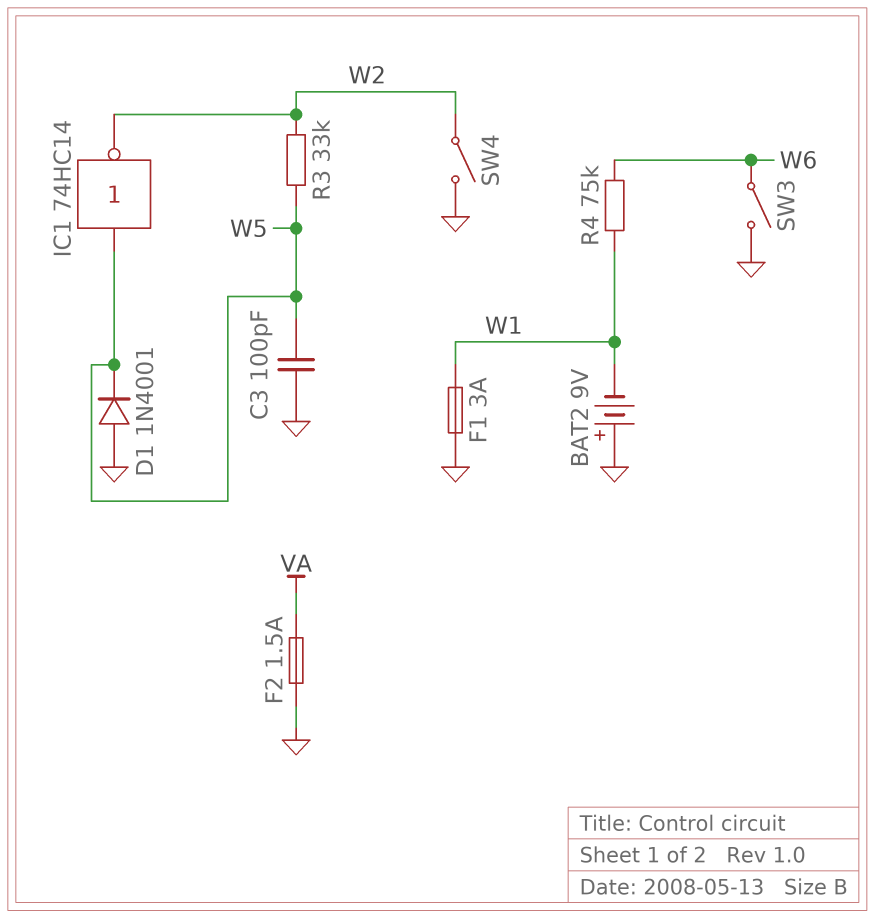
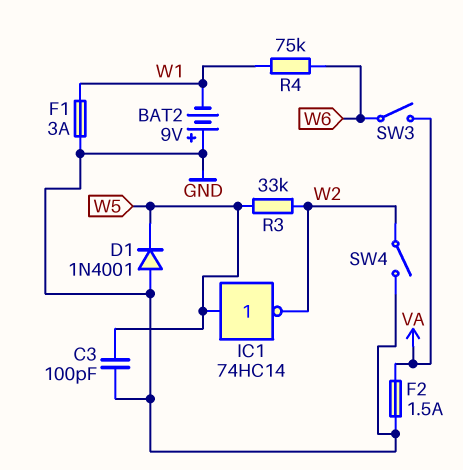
SW3: switch (GND, W6) -> switch (VA, W6)

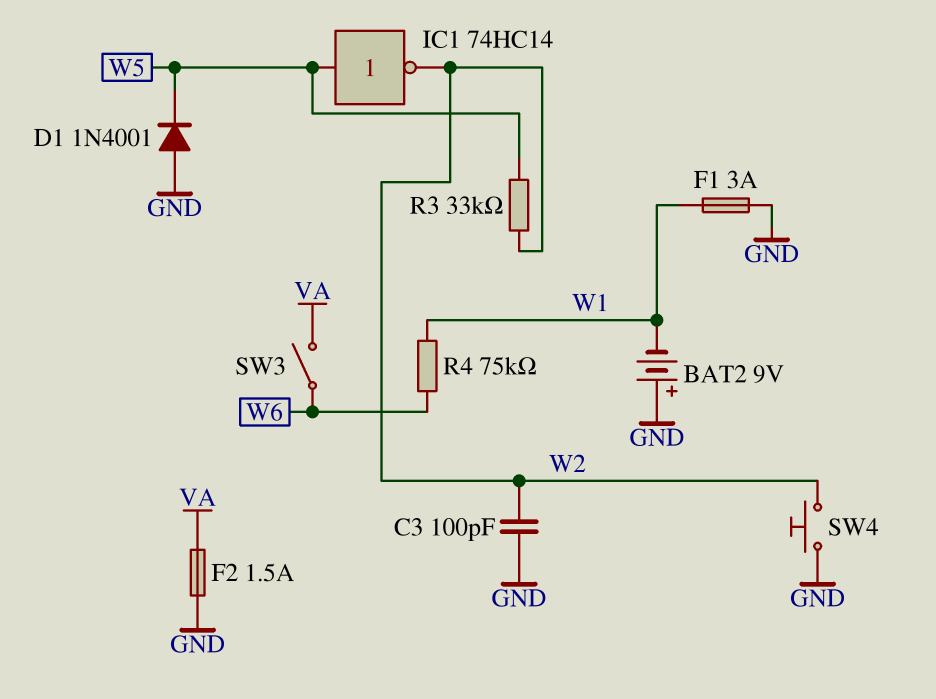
C3: 100pF (GND, W5) -> 100pF (GND, W2)
SW4: switch (GND, W2) -> button (GND, W2)

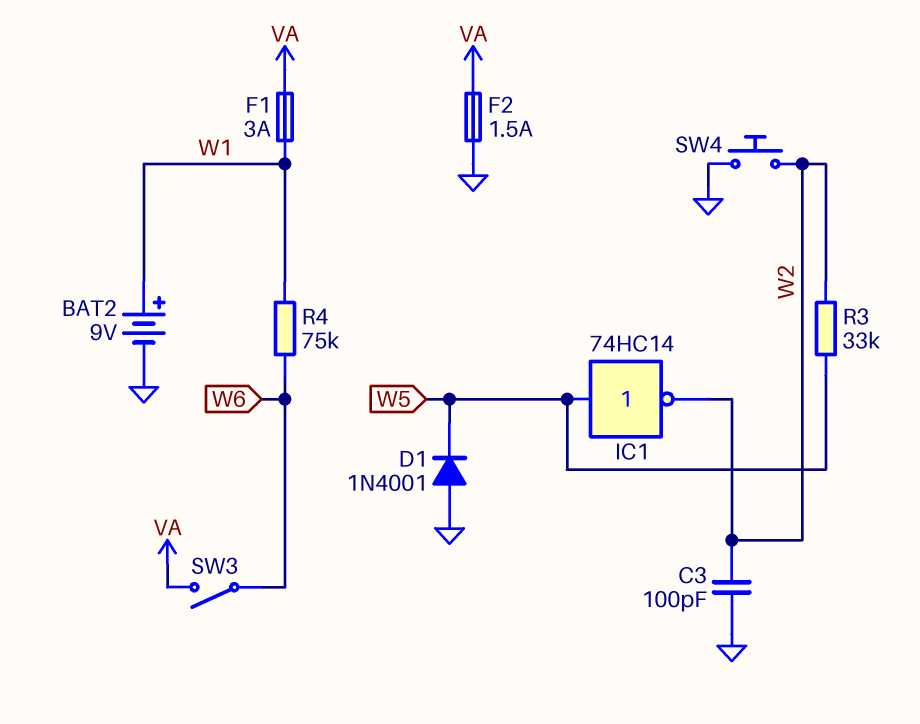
BAT2: 9V (plus GND, minus W1) -> 9V (plus W1, minus GND)
F1: 3A (GND, W1) -> 3A (VA, W1)

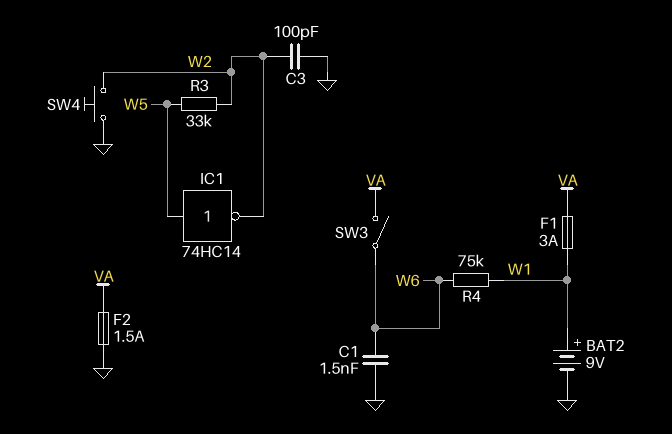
C1: none -> 1.5nF (GND, W6)
D1: diode 1N4001 (A GND, K W5) -> none

